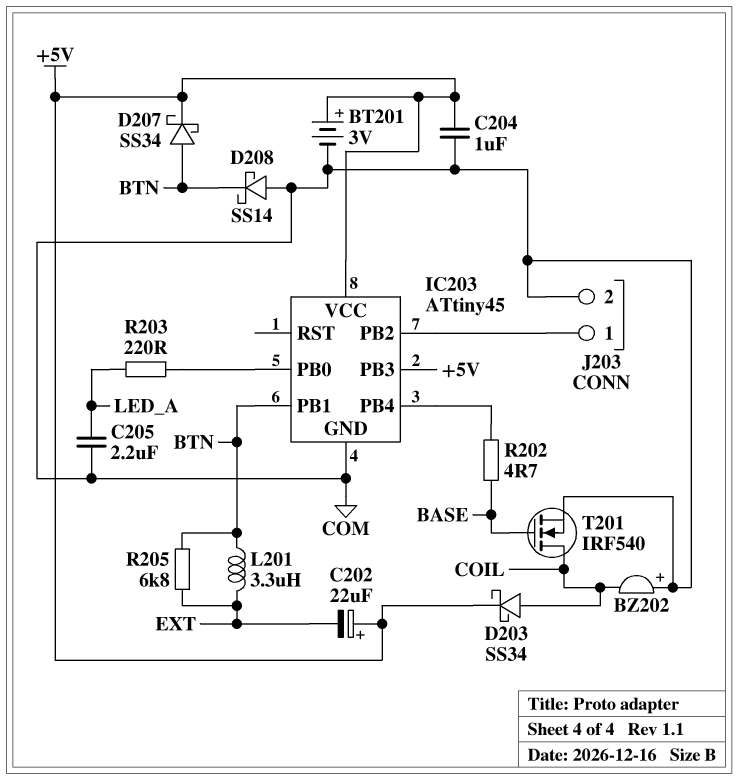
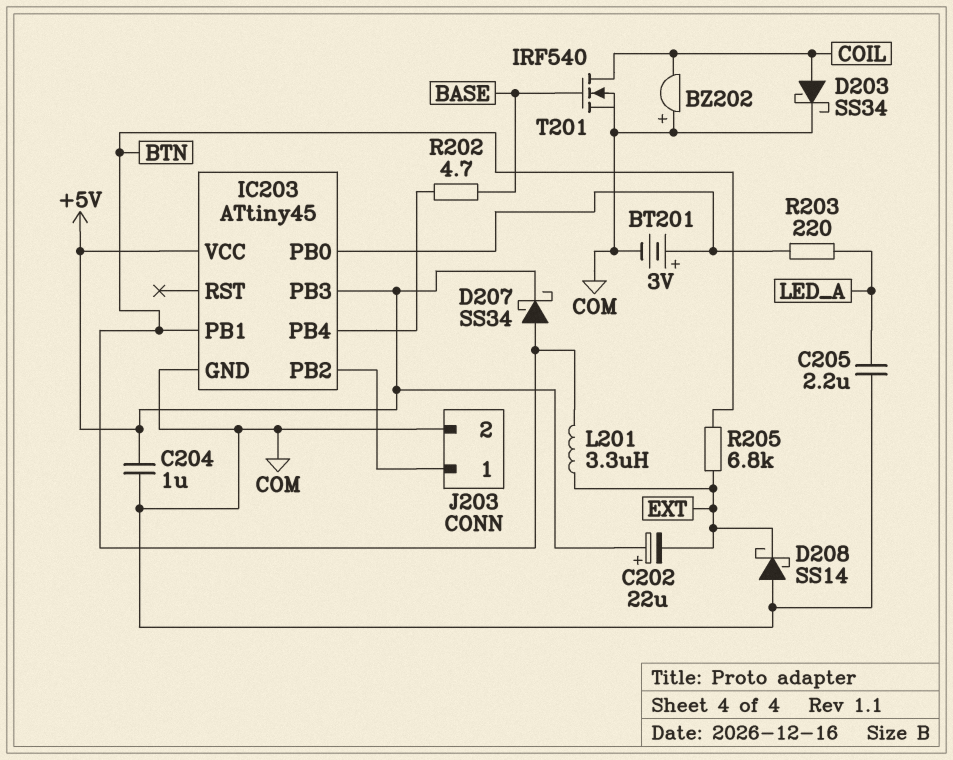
BT201: 3V (plus +5V, minus COM) -> 3V (plus IC203/PB0, minus COM)
D203: schottky SS34 (A COIL, K +5V) -> schottky SS34 (A COIL, K COM)
D208: schottky SS14 (A COM, K BTN) -> schottky SS14 (A COM, K EXT)

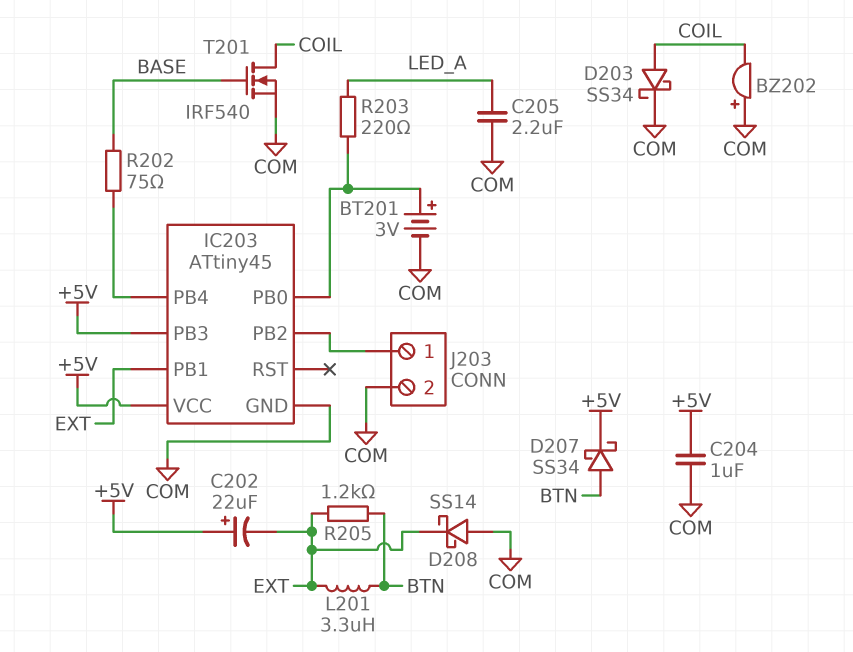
IC203 pin PB1: BTN -> EXT
R202: 4.7 (BASE, IC203/PB4) -> 75 (BASE, IC203/PB4)
R205: 6.8k (BTN, EXT) -> 1.2k (BTN, EXT)

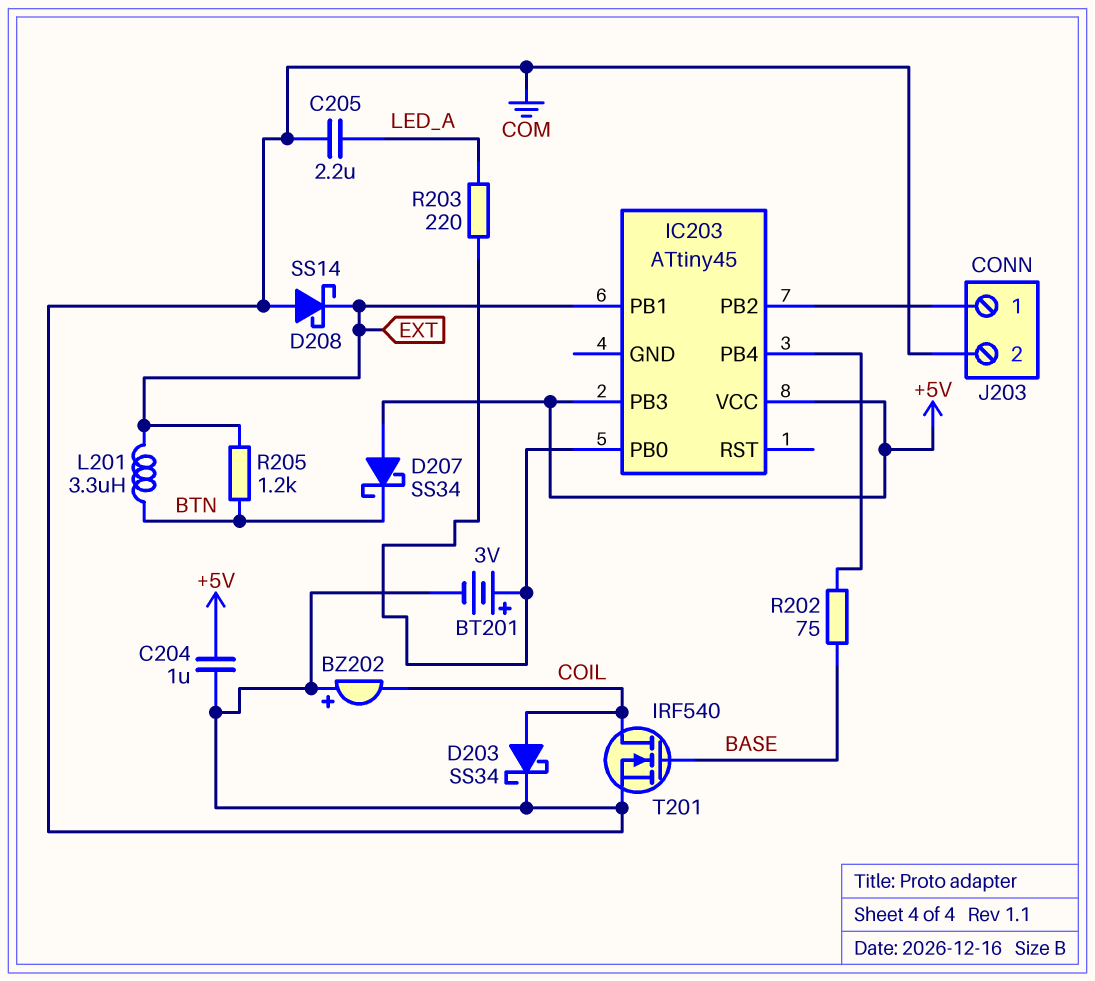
C202: 22uF (plus +5V, minus EXT) -> none
D207: schottky SS34 (A BTN, K +5V) -> schottky SS34 (A +5V, K BTN)
IC203 pin GND: COM -> none

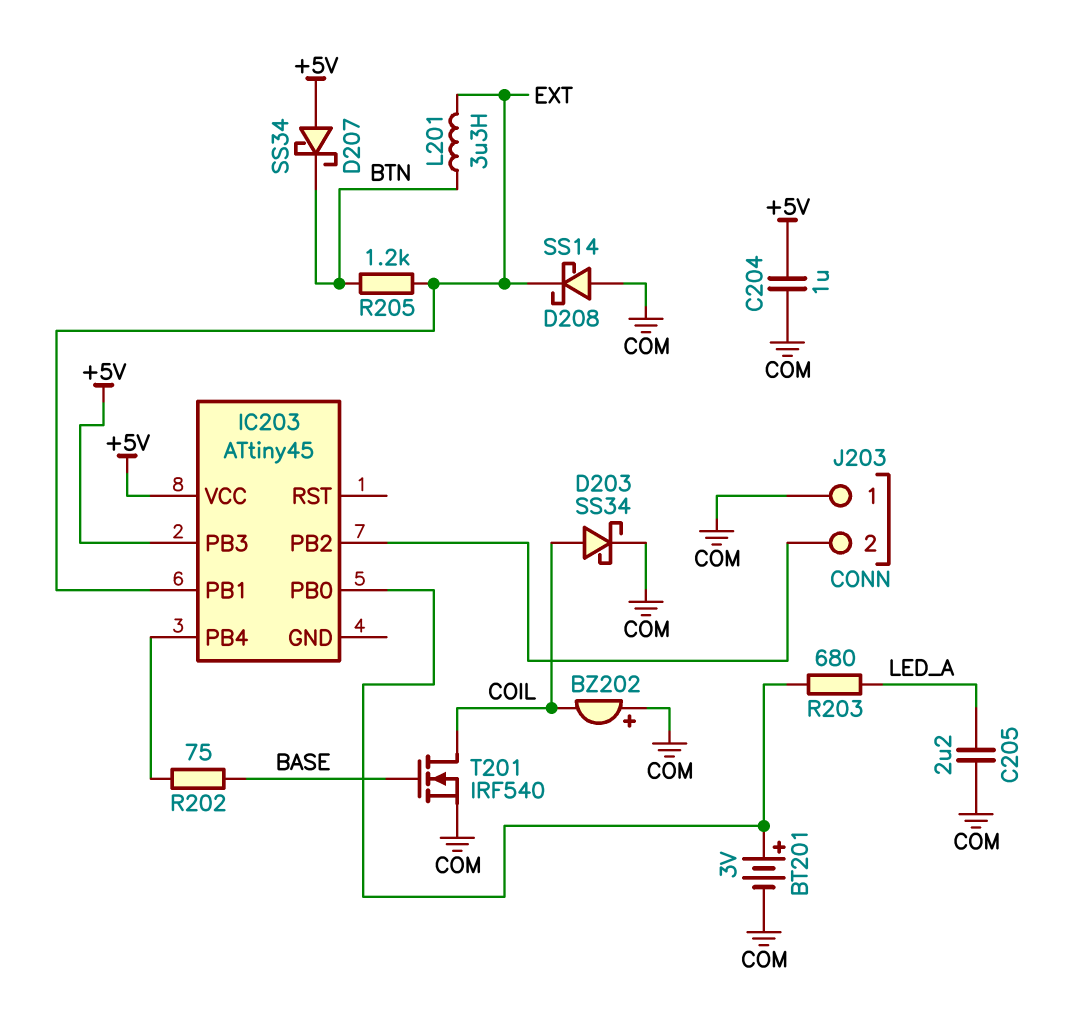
J203 pin 1: IC203/PB2 -> COM
J203 pin 2: COM -> IC203/PB2
R203: 220 (IC203/PB0, LED_A) -> 680 (IC203/PB0, LED_A)

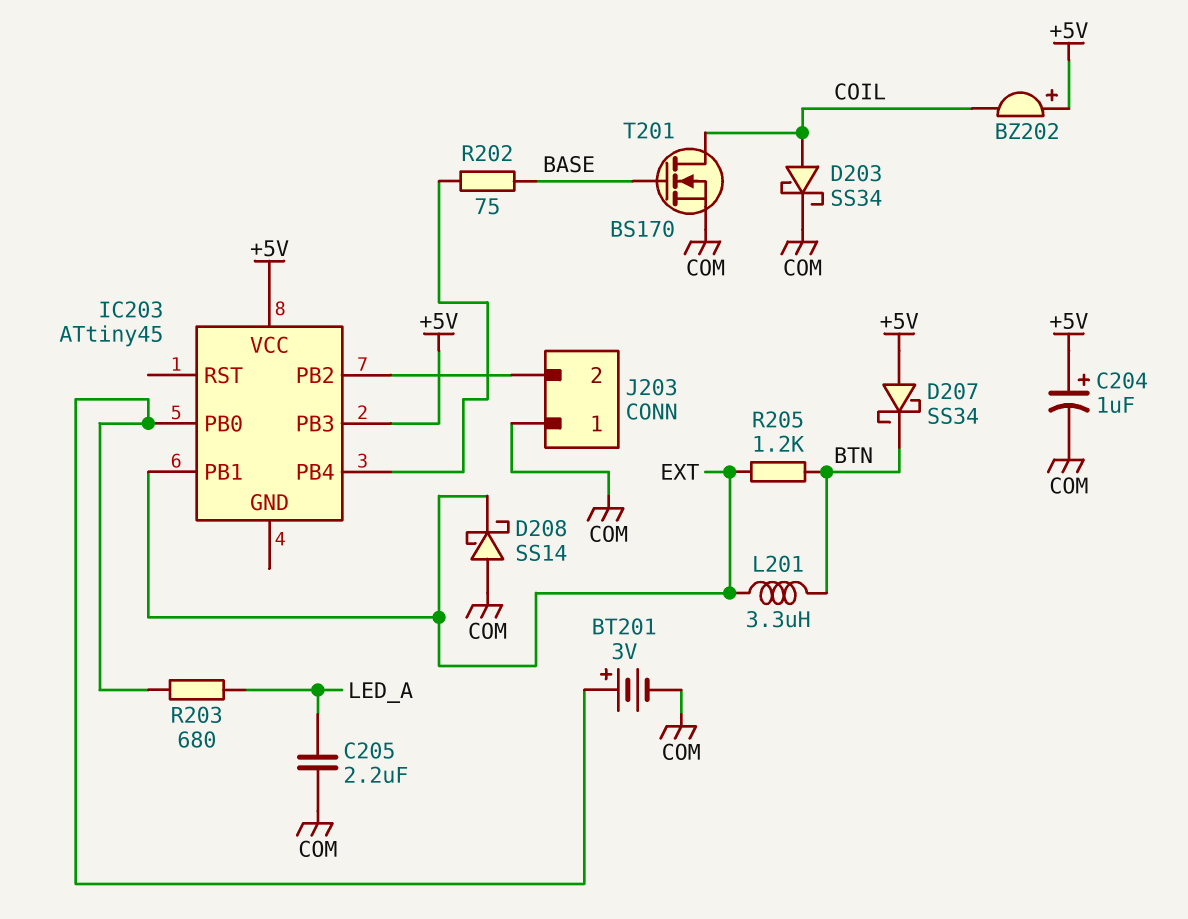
BZ202: buzzer (plus COM, minus COIL) -> buzzer (plus +5V, minus COIL)
C204: 1uF (+5V, COM) -> 1uF (plus +5V, minus COM)
T201: NMOS IRF540 (G BASE, D COIL, S COM) -> NMOS BS170 (G BASE, D COIL, S COM)

